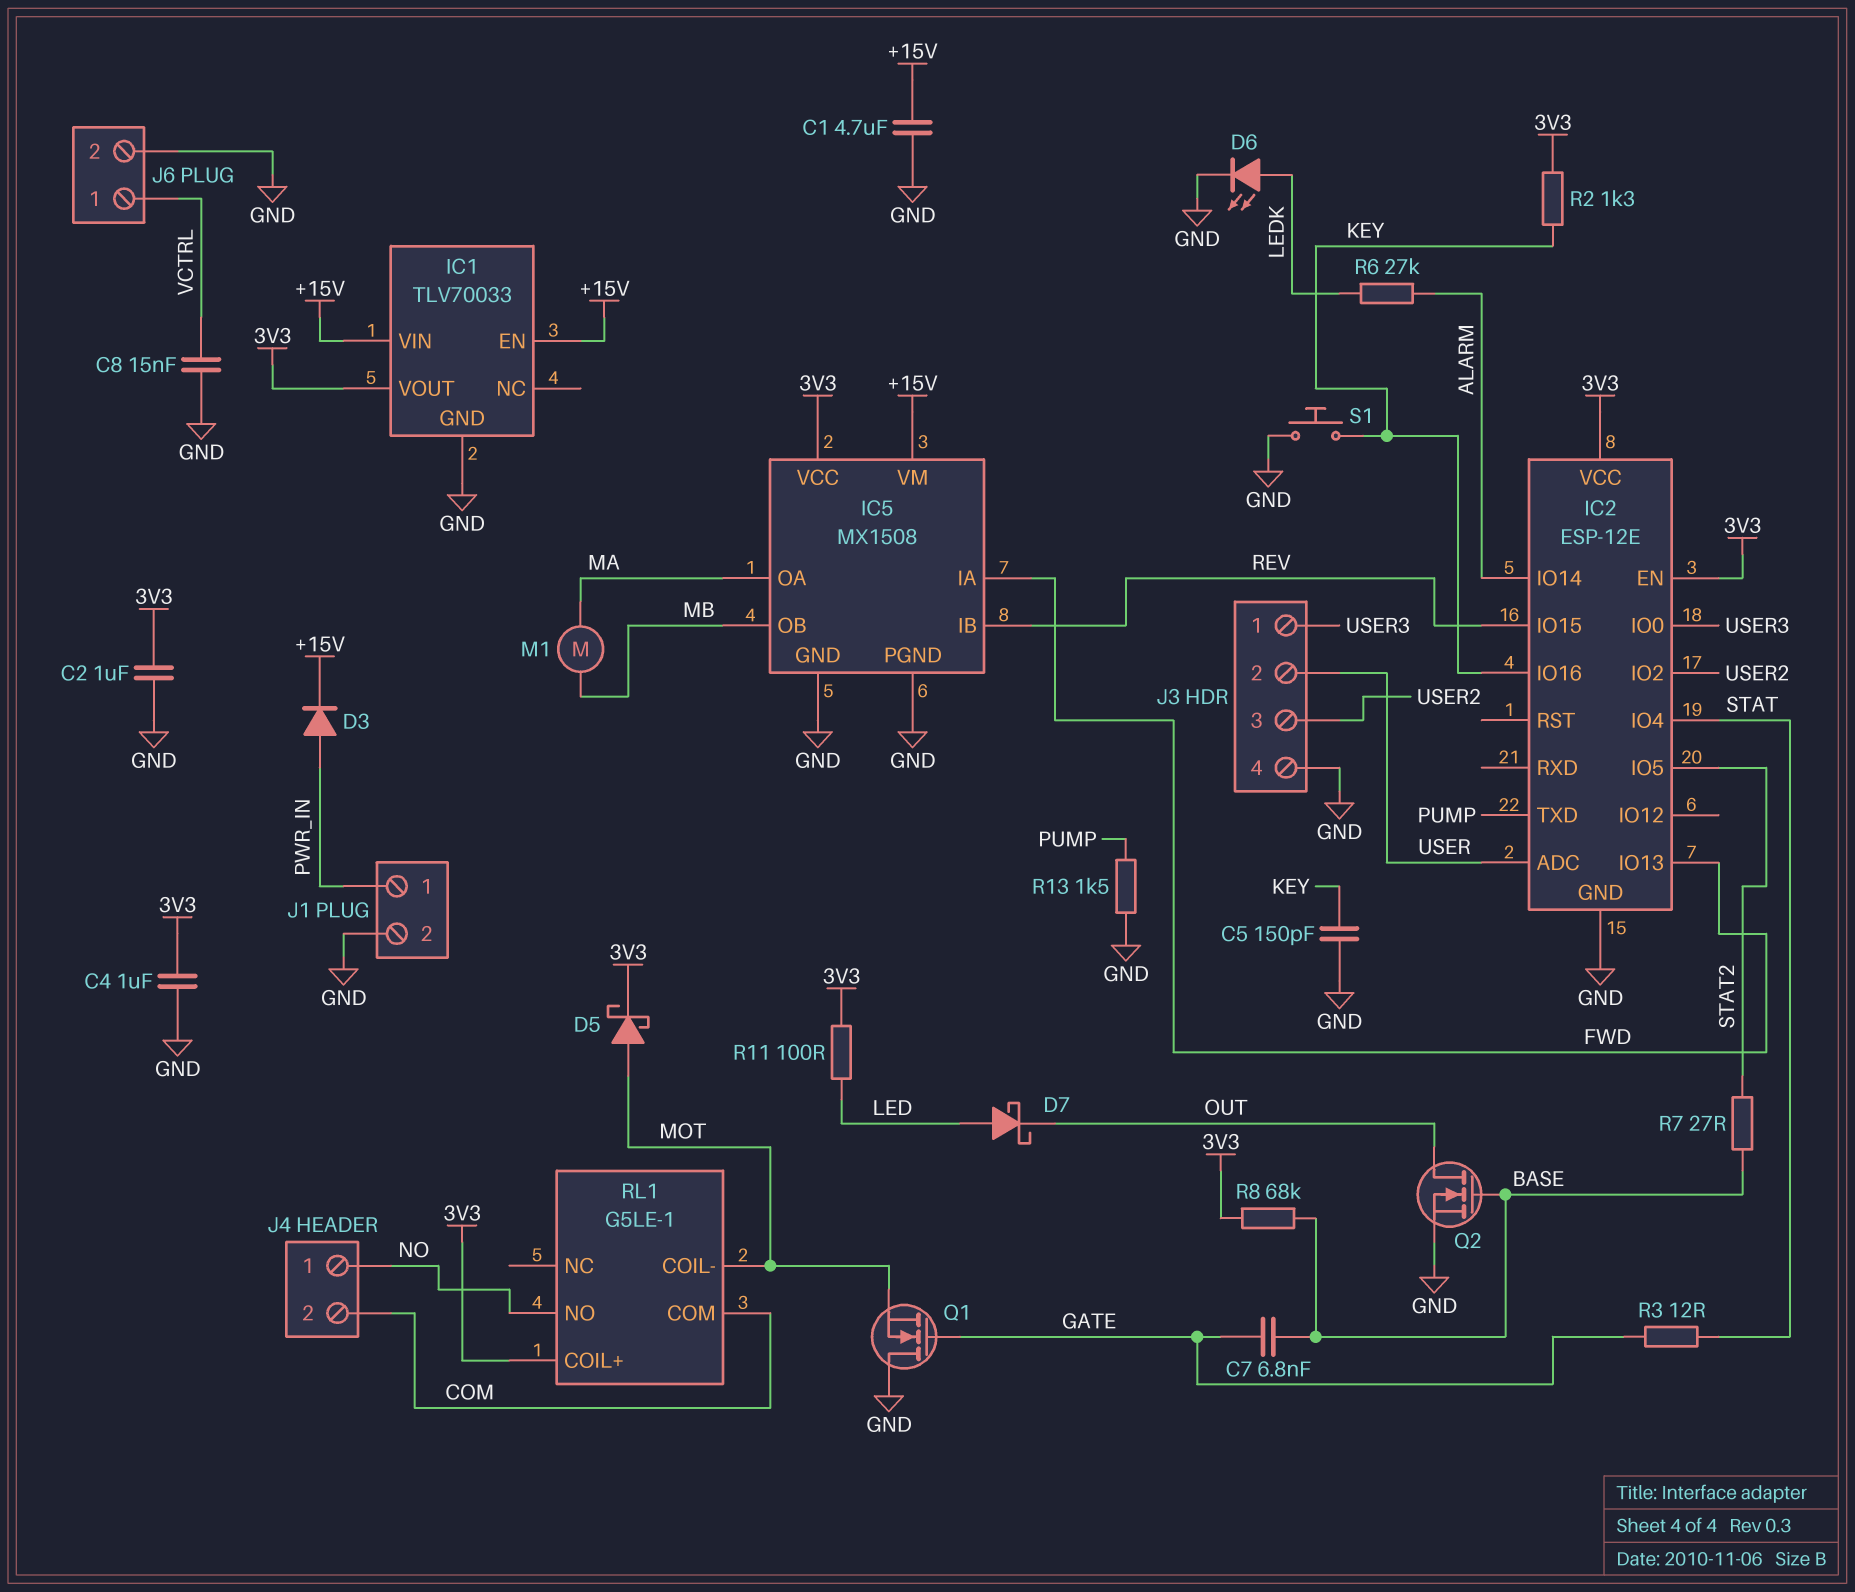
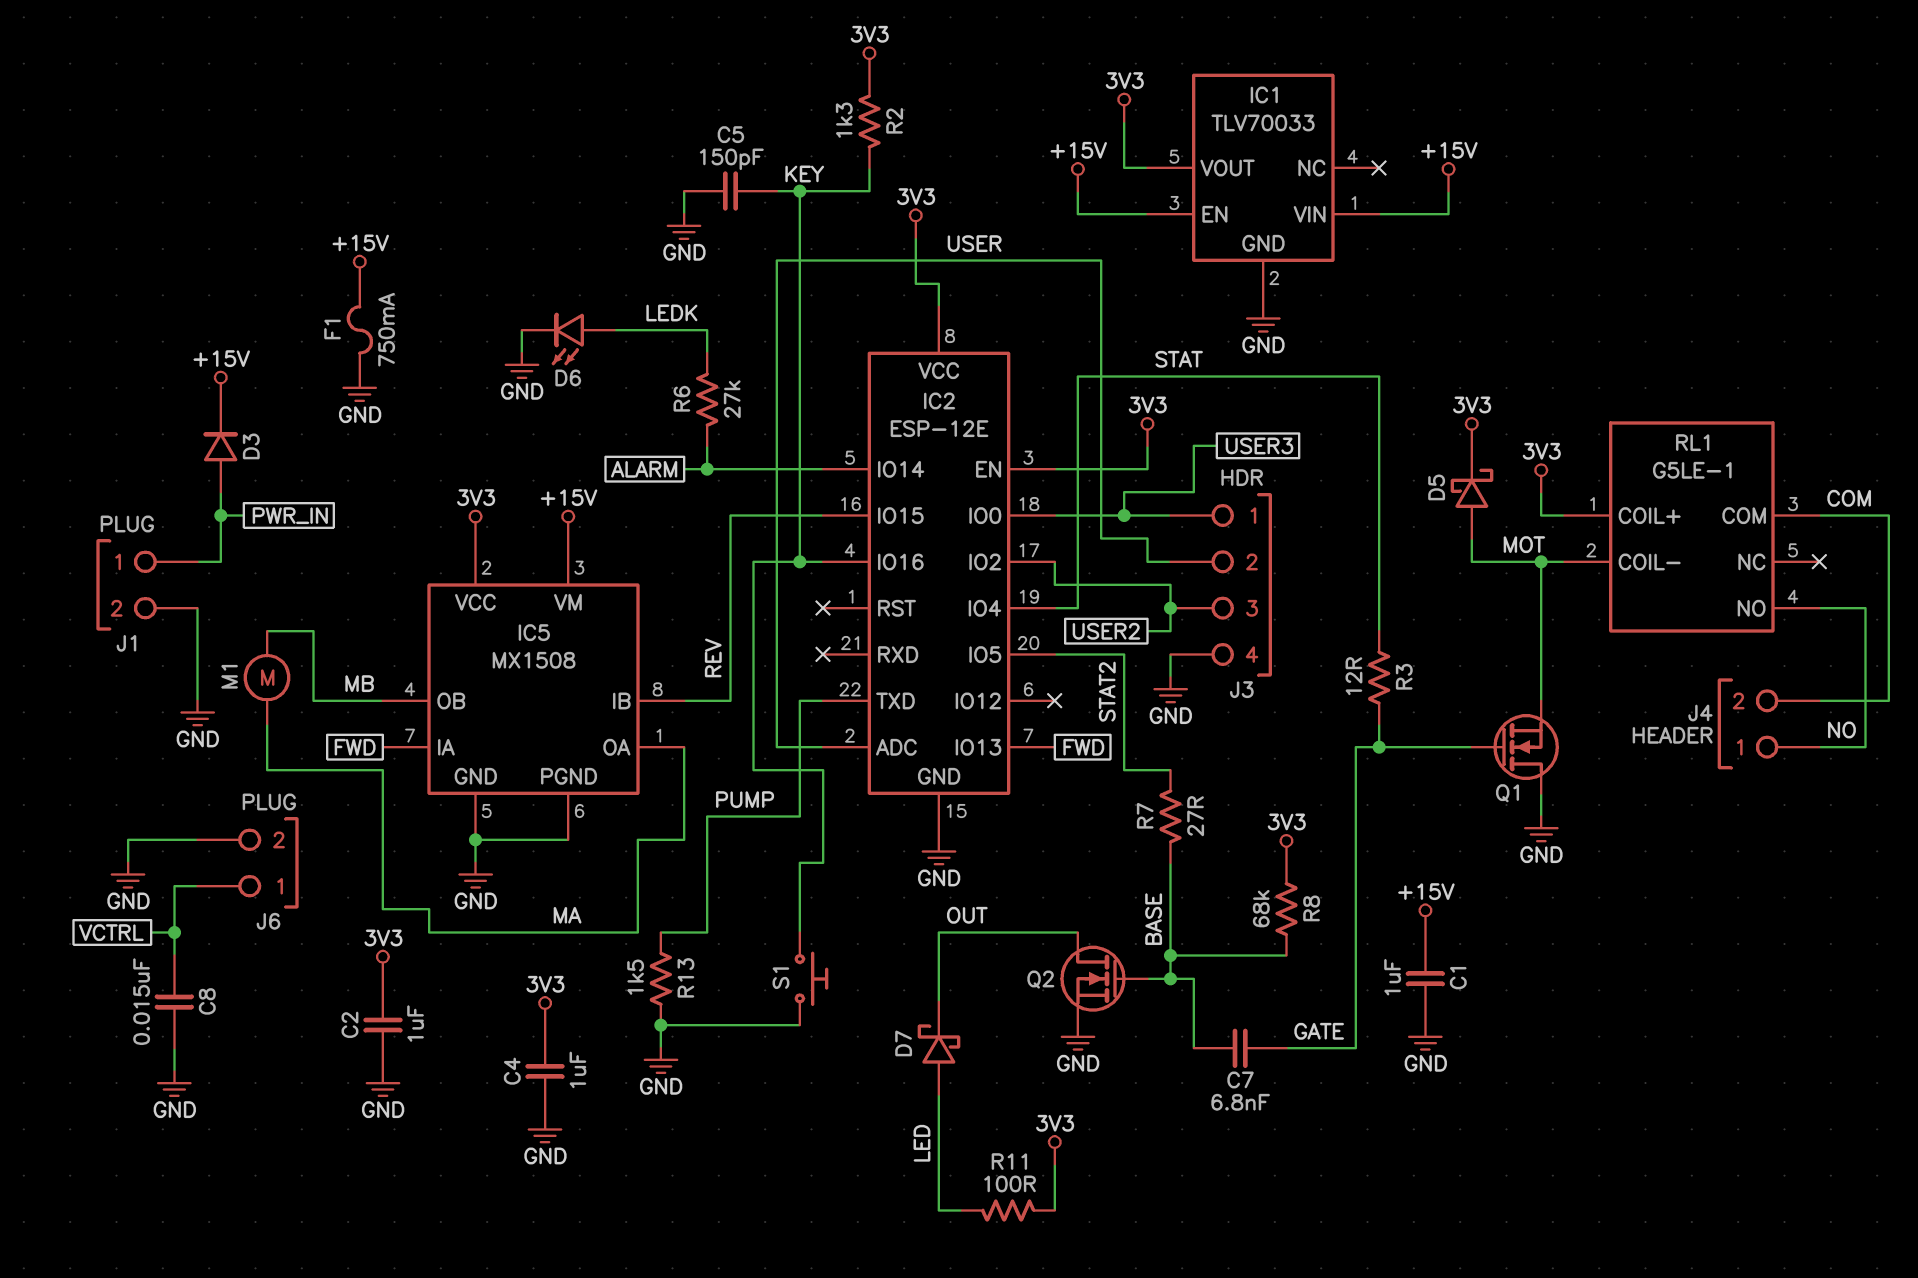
C1: 4.7uF (+15V, GND) -> 1uF (+15V, GND)
F1: none -> 750mA (+15V, GND)

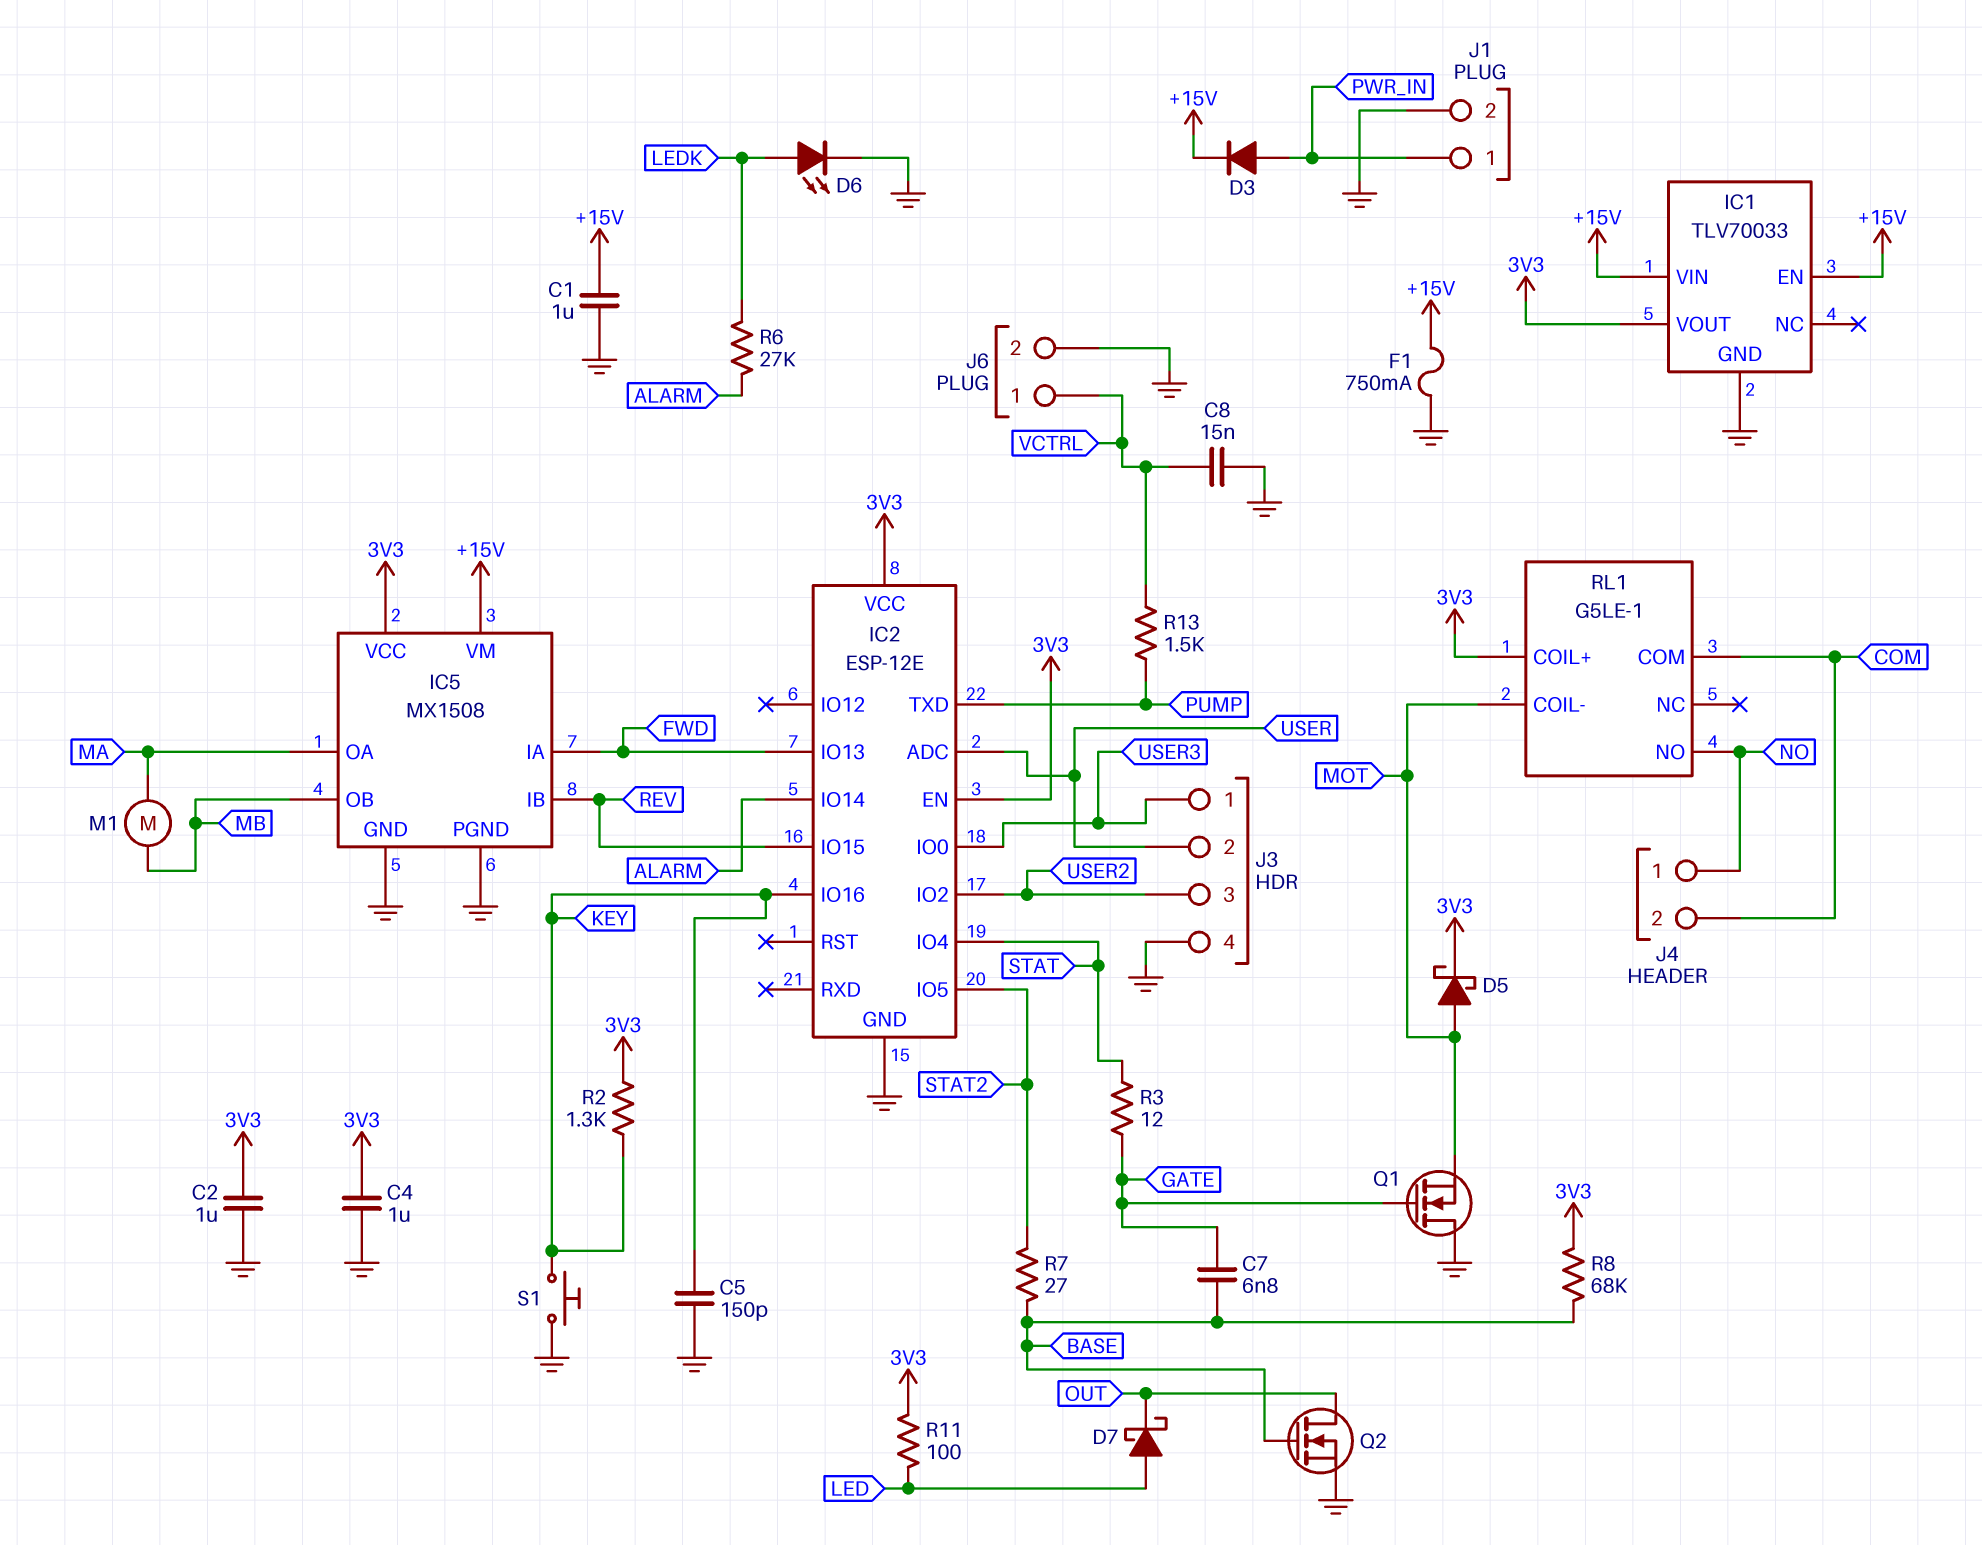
R13: 1.5k (GND, PUMP) -> 1.5k (PUMP, VCTRL)

